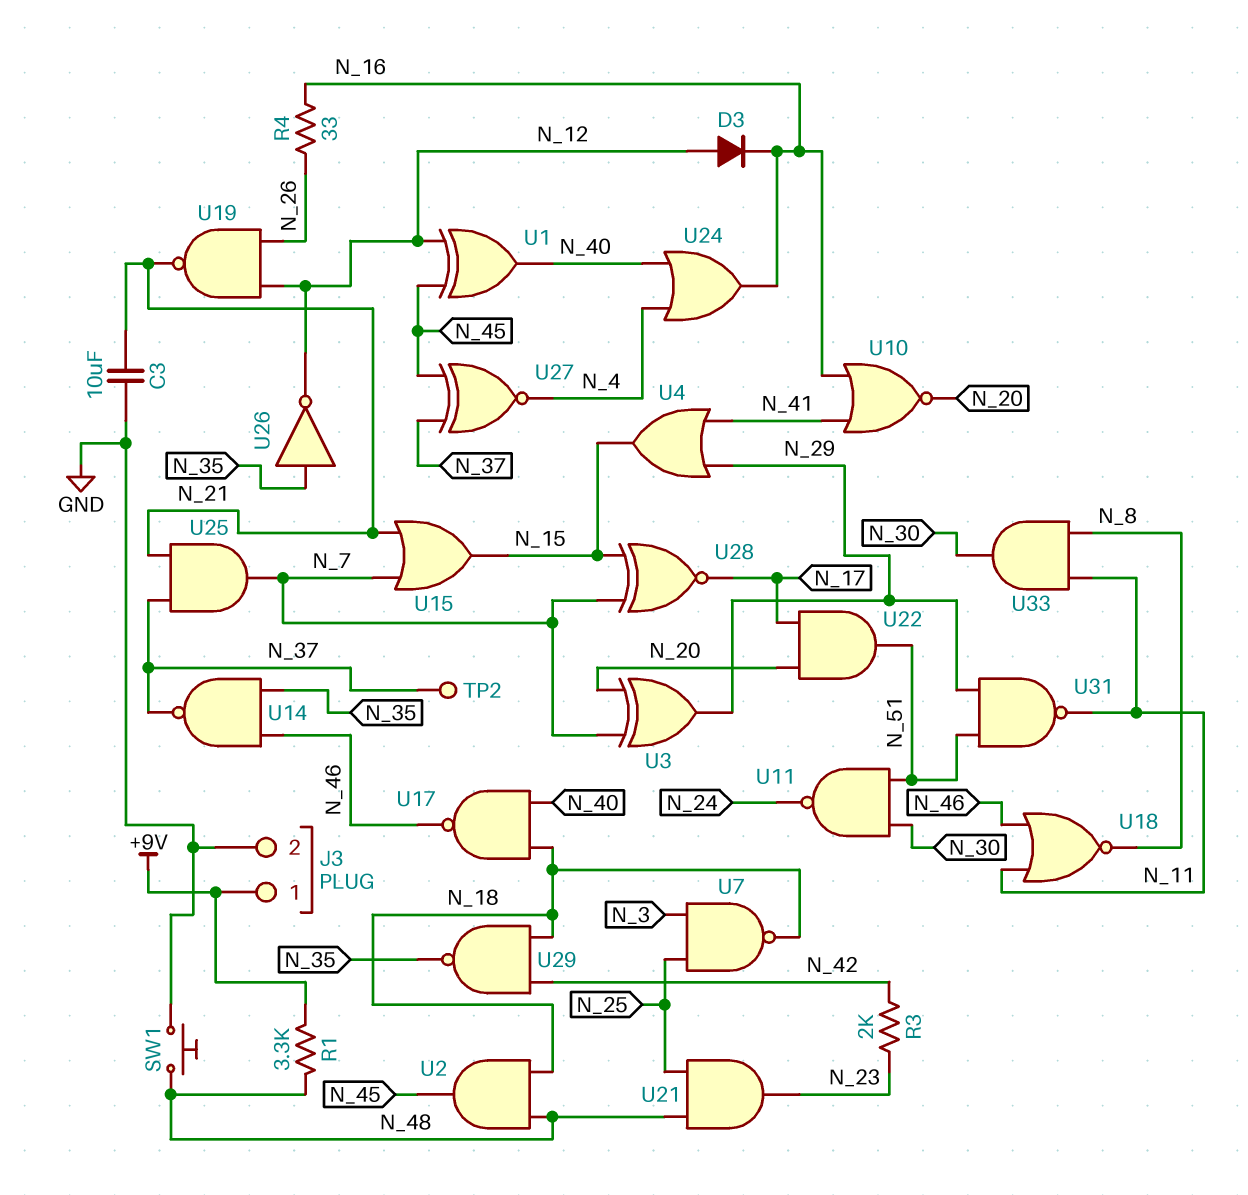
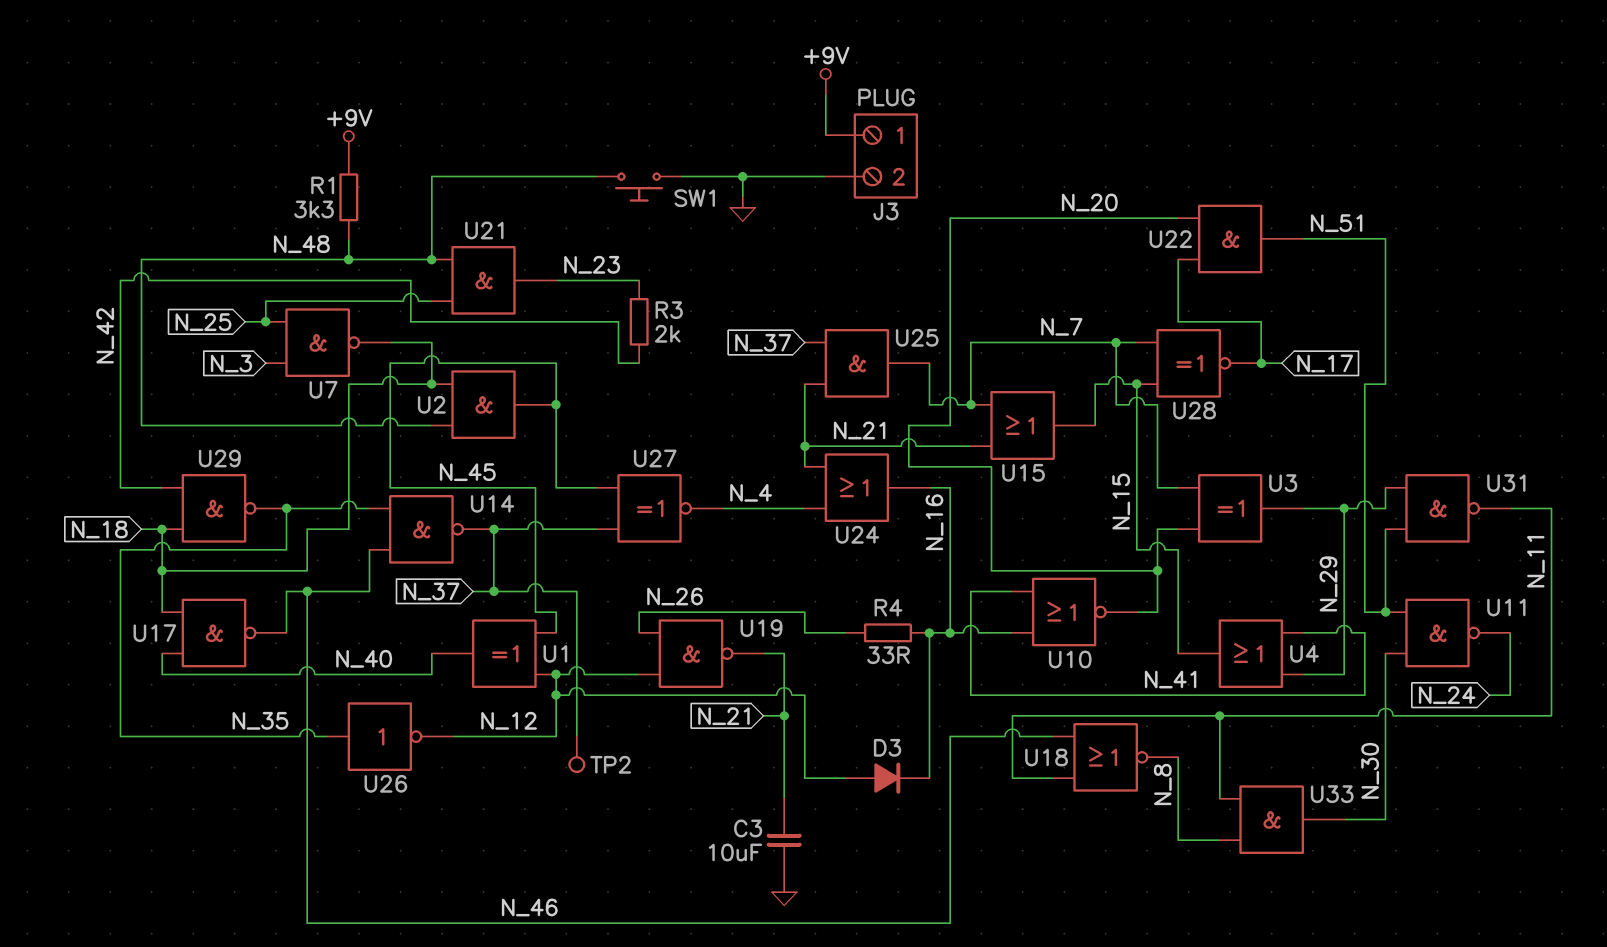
U24: OR (in N_4, in N_40, out N_16) -> OR (in N_4, in N_21, out N_16)

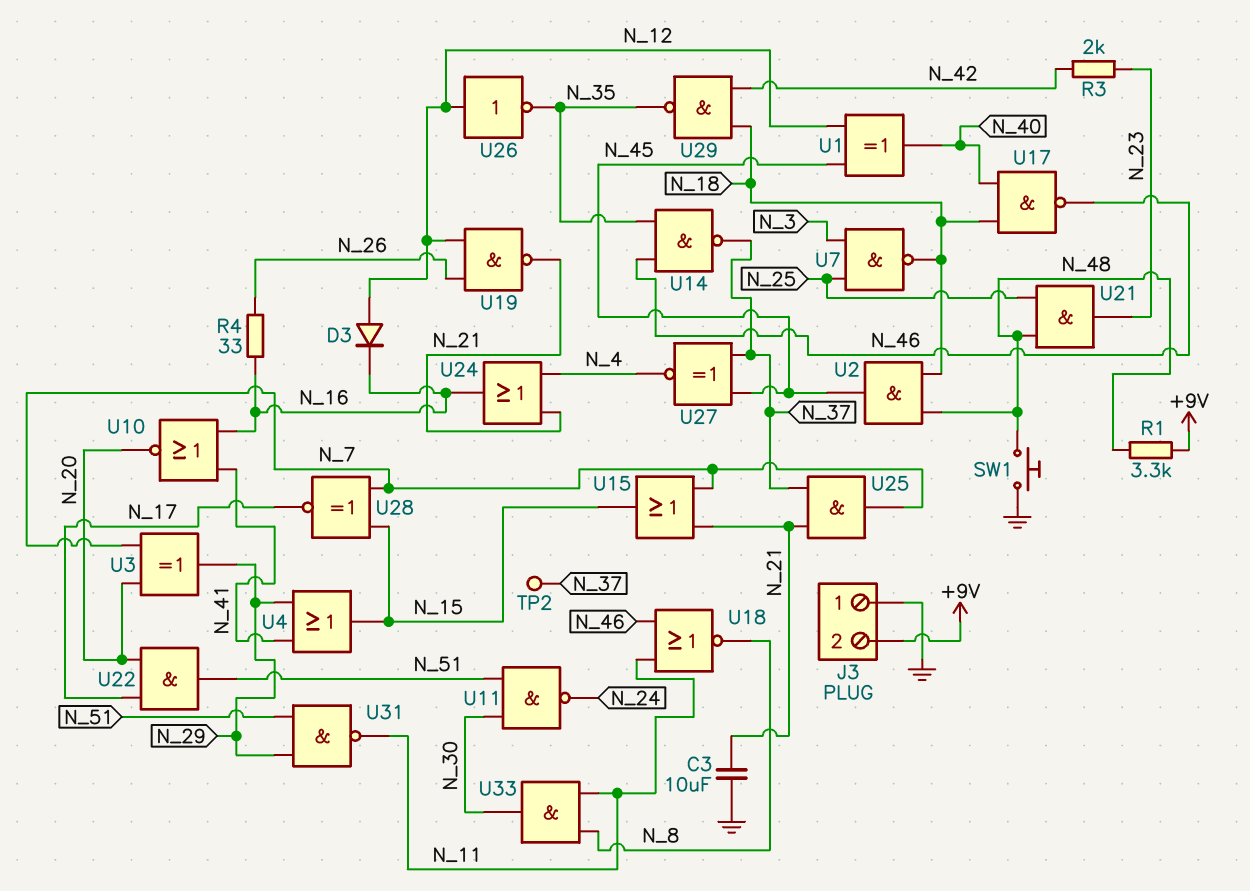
J3 pin 1: +9V -> GND
J3 pin 2: GND -> +9V
U26: NOT (in N_35, out N_12) -> NOT (in N_12, out N_35)

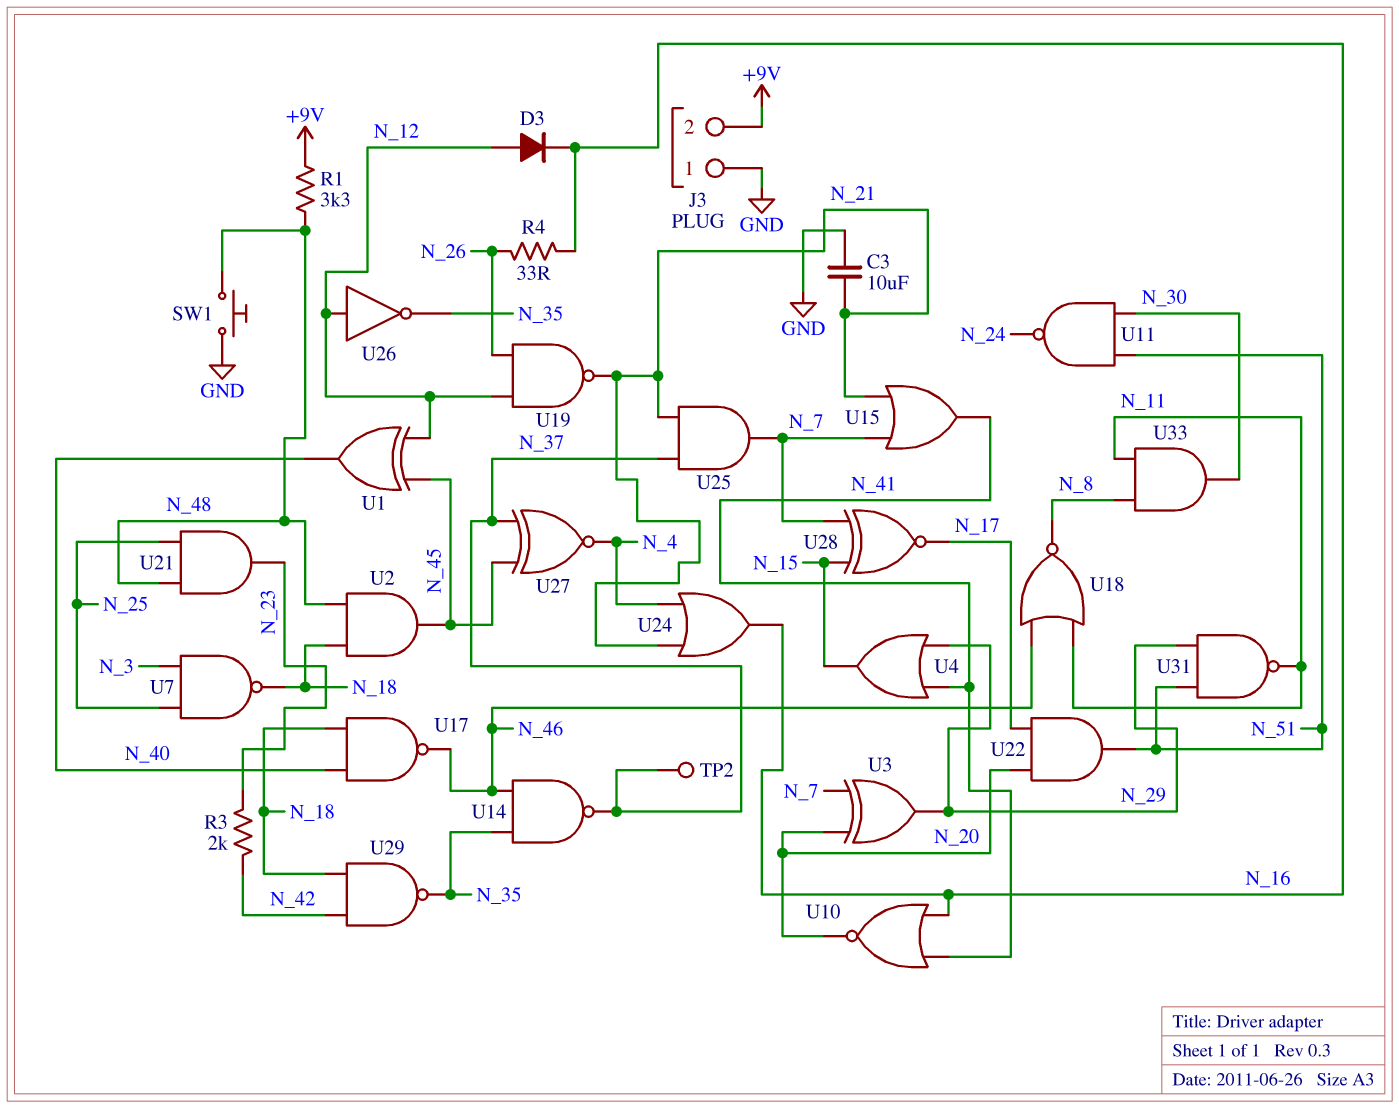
U15: OR (in N_7, in N_21, out N_15) -> OR (in N_7, in N_21, out N_41)

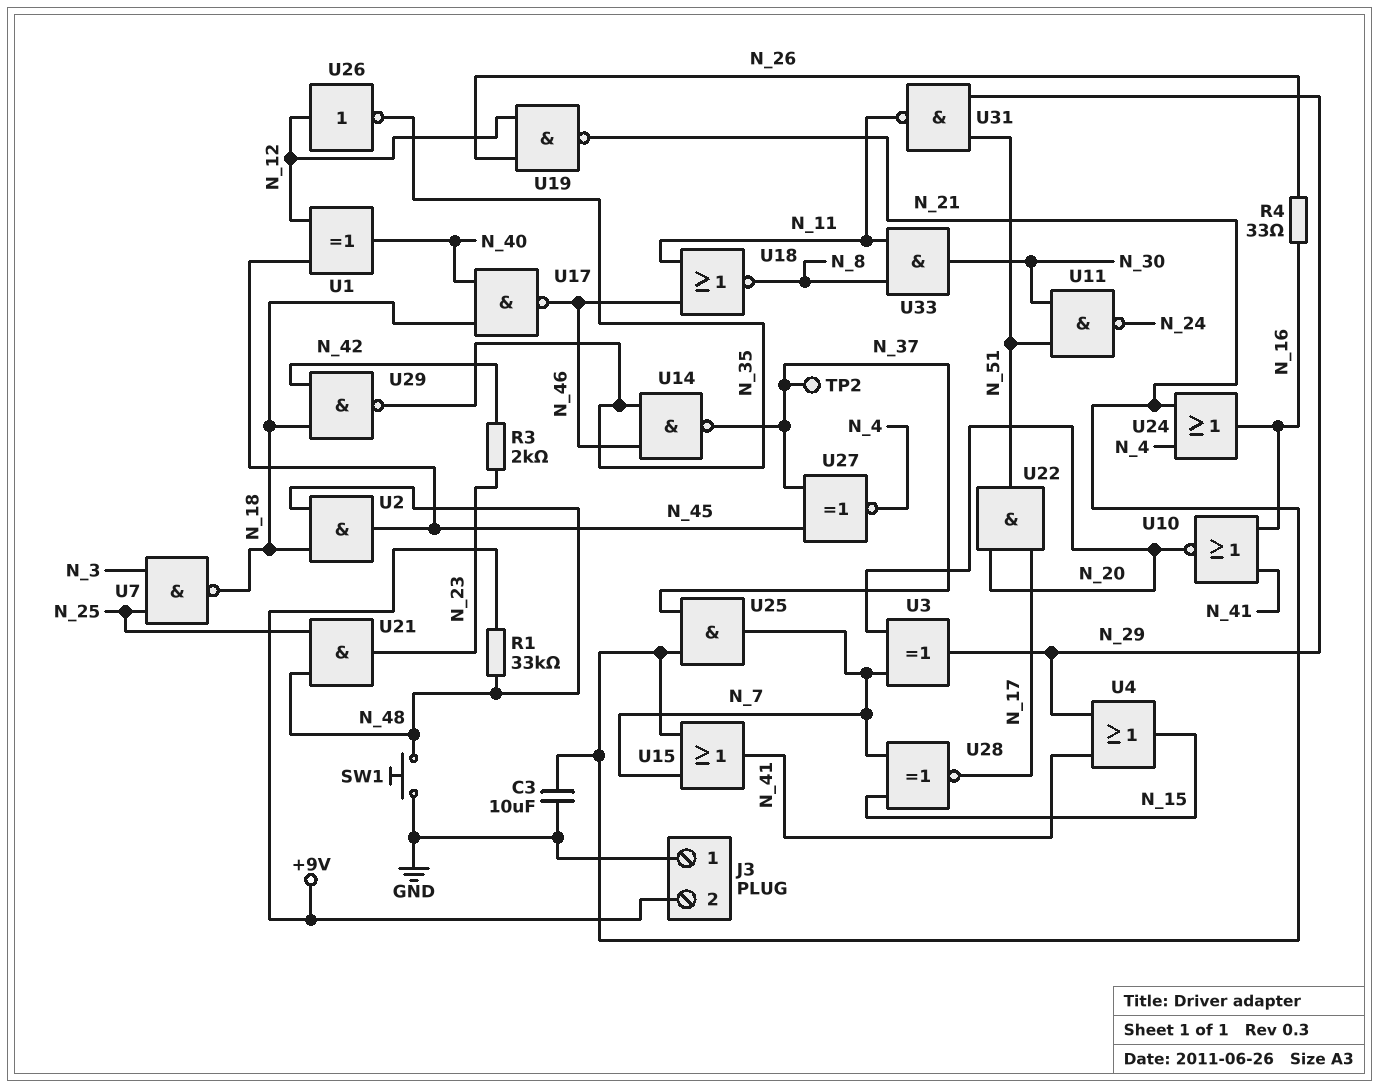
D3: diode (A N_12, K N_16) -> none
R1: 3.3k (+9V, N_48) -> 33k (+9V, N_48)

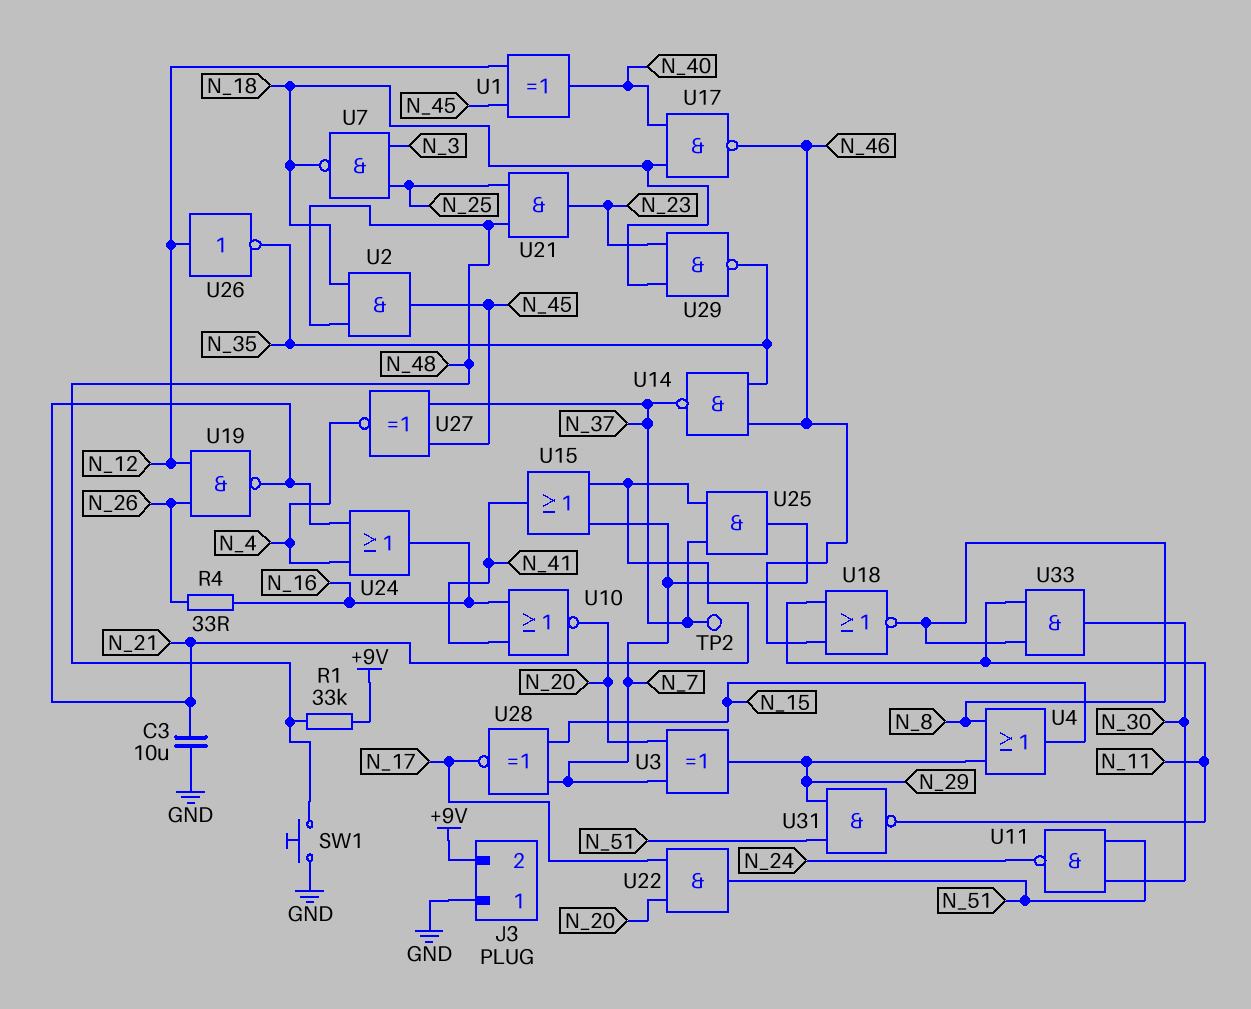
R3: 2k (N_23, N_42) -> none
U4: OR (in N_29, in N_41, out N_15) -> OR (in N_8, in N_29, out N_15)
U29: NAND (in N_18, in N_42, out N_35) -> NAND (in N_18, in N_23, out N_35)

